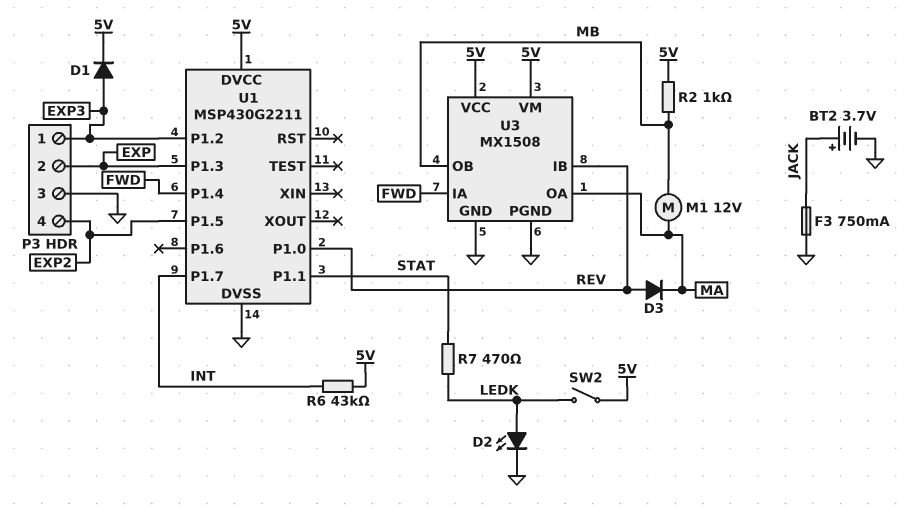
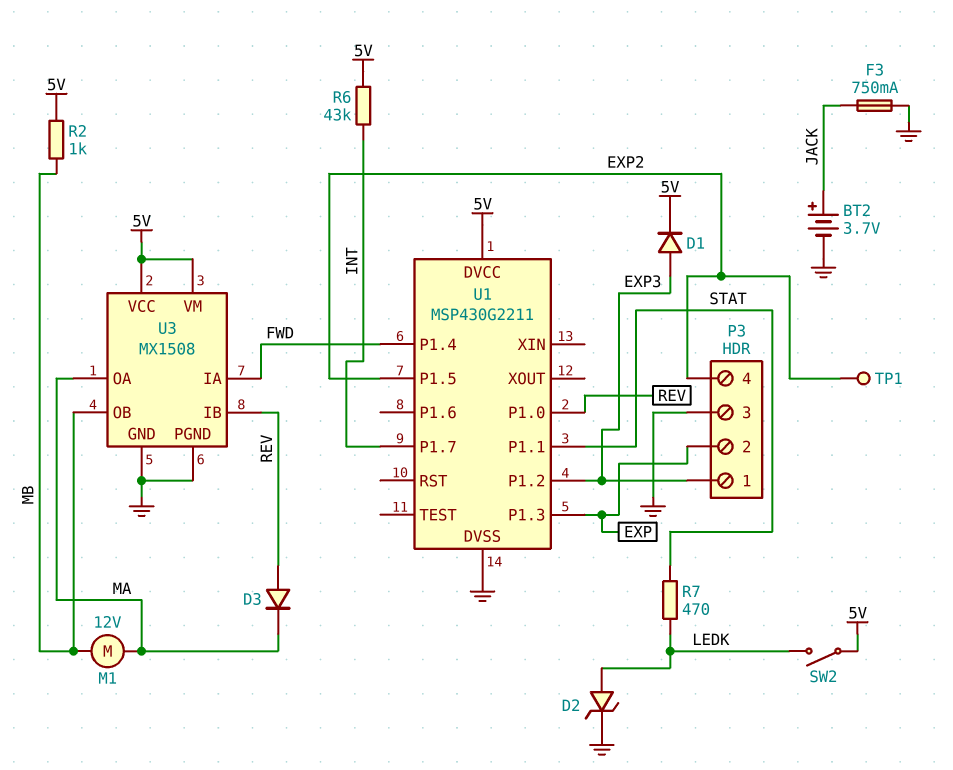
D2: LED (A LEDK, K GND) -> zener (A LEDK, K GND)
TP1: none -> test point (EXP2)

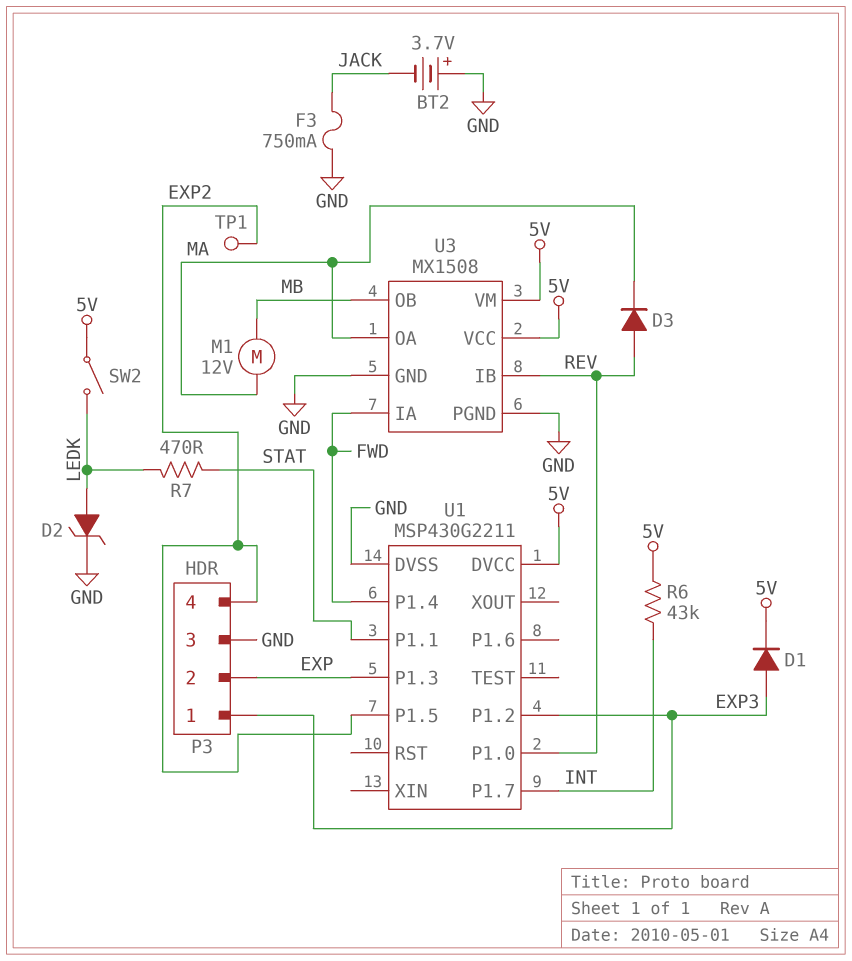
BT2: 3.7V (plus JACK, minus GND) -> 3.7V (plus GND, minus JACK)
R2: 1k (5V, MB) -> none

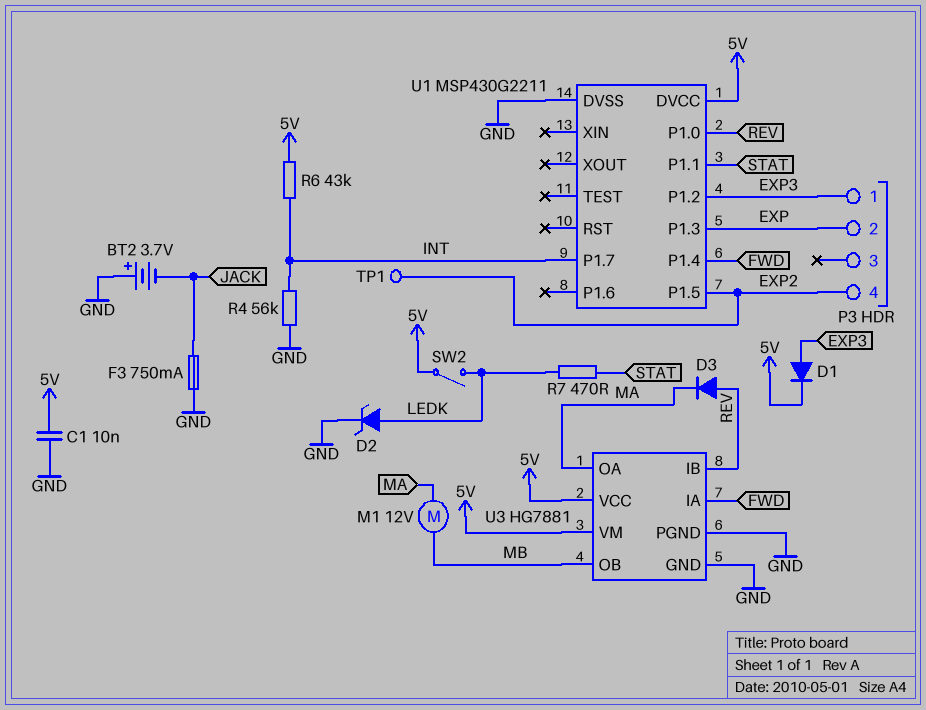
C1: none -> 10nF (5V, GND)
P3 pin 3: GND -> none
R4: none -> 56k (GND, INT)
U3: MX1508 -> HG7881

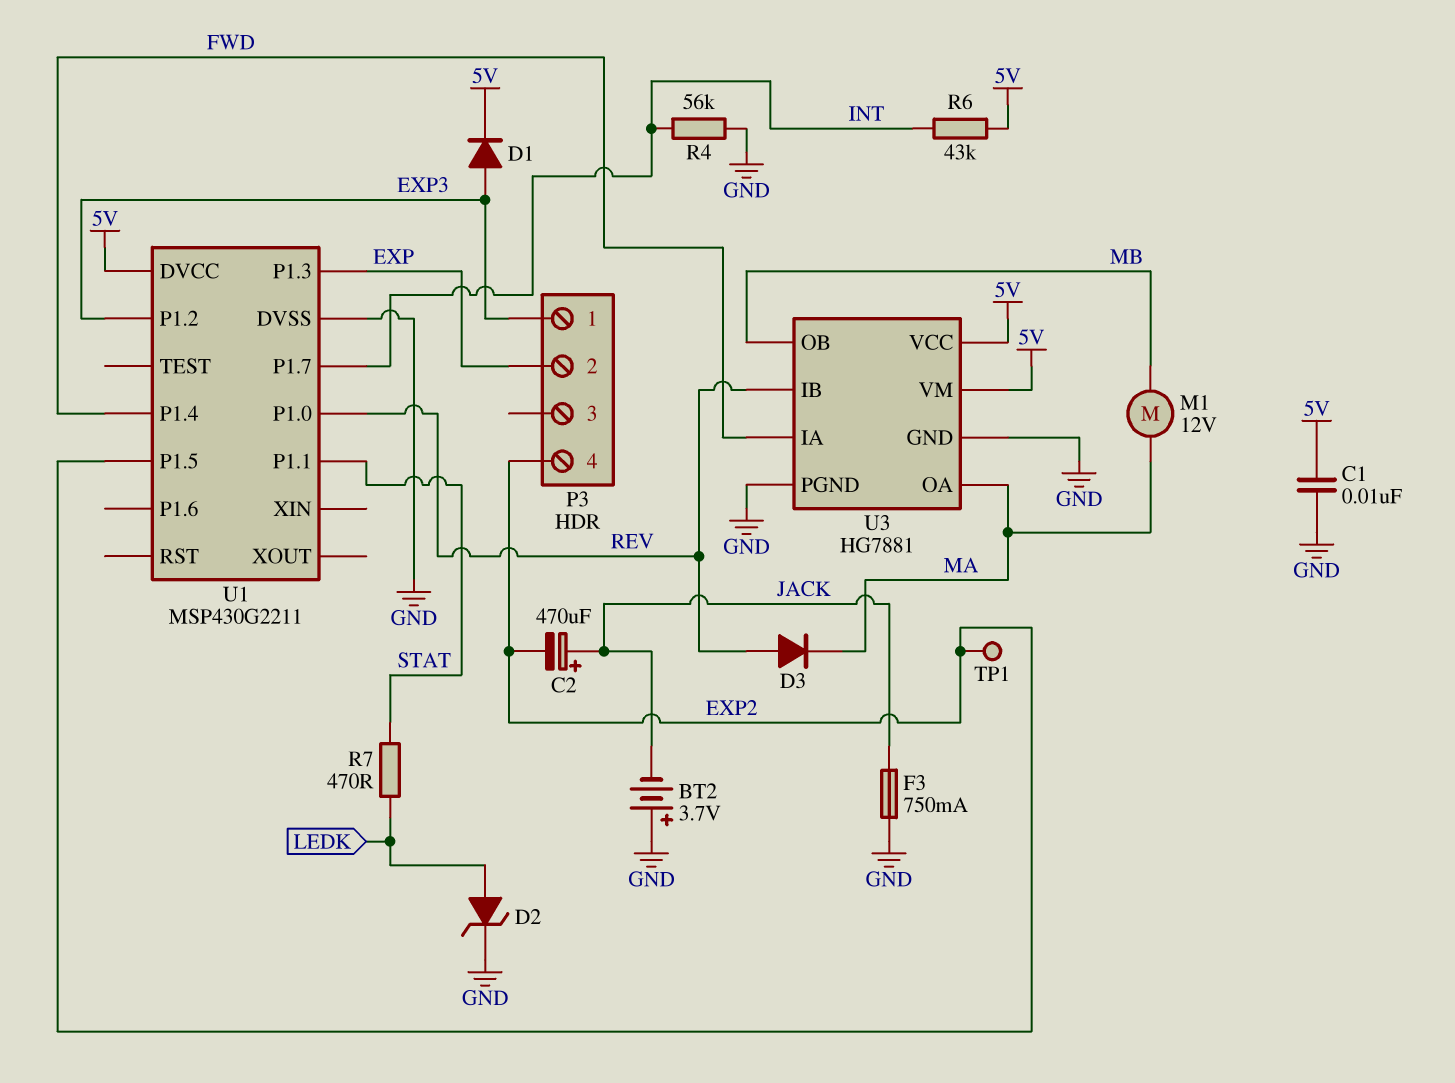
C2: none -> 470uF (plus JACK, minus EXP2)
SW2: switch (5V, LEDK) -> none

